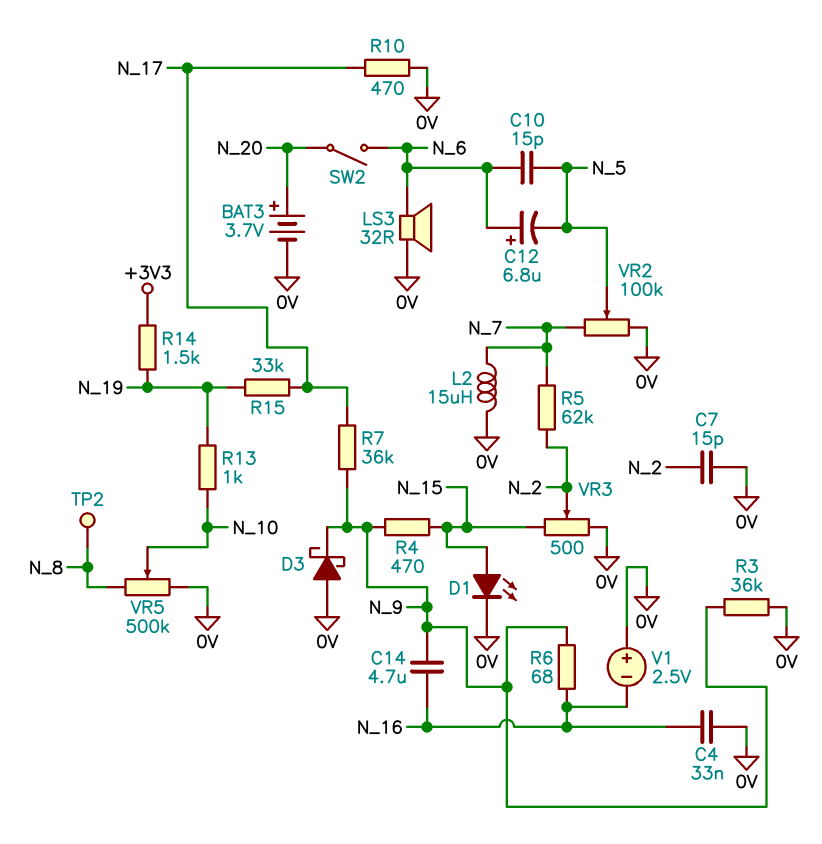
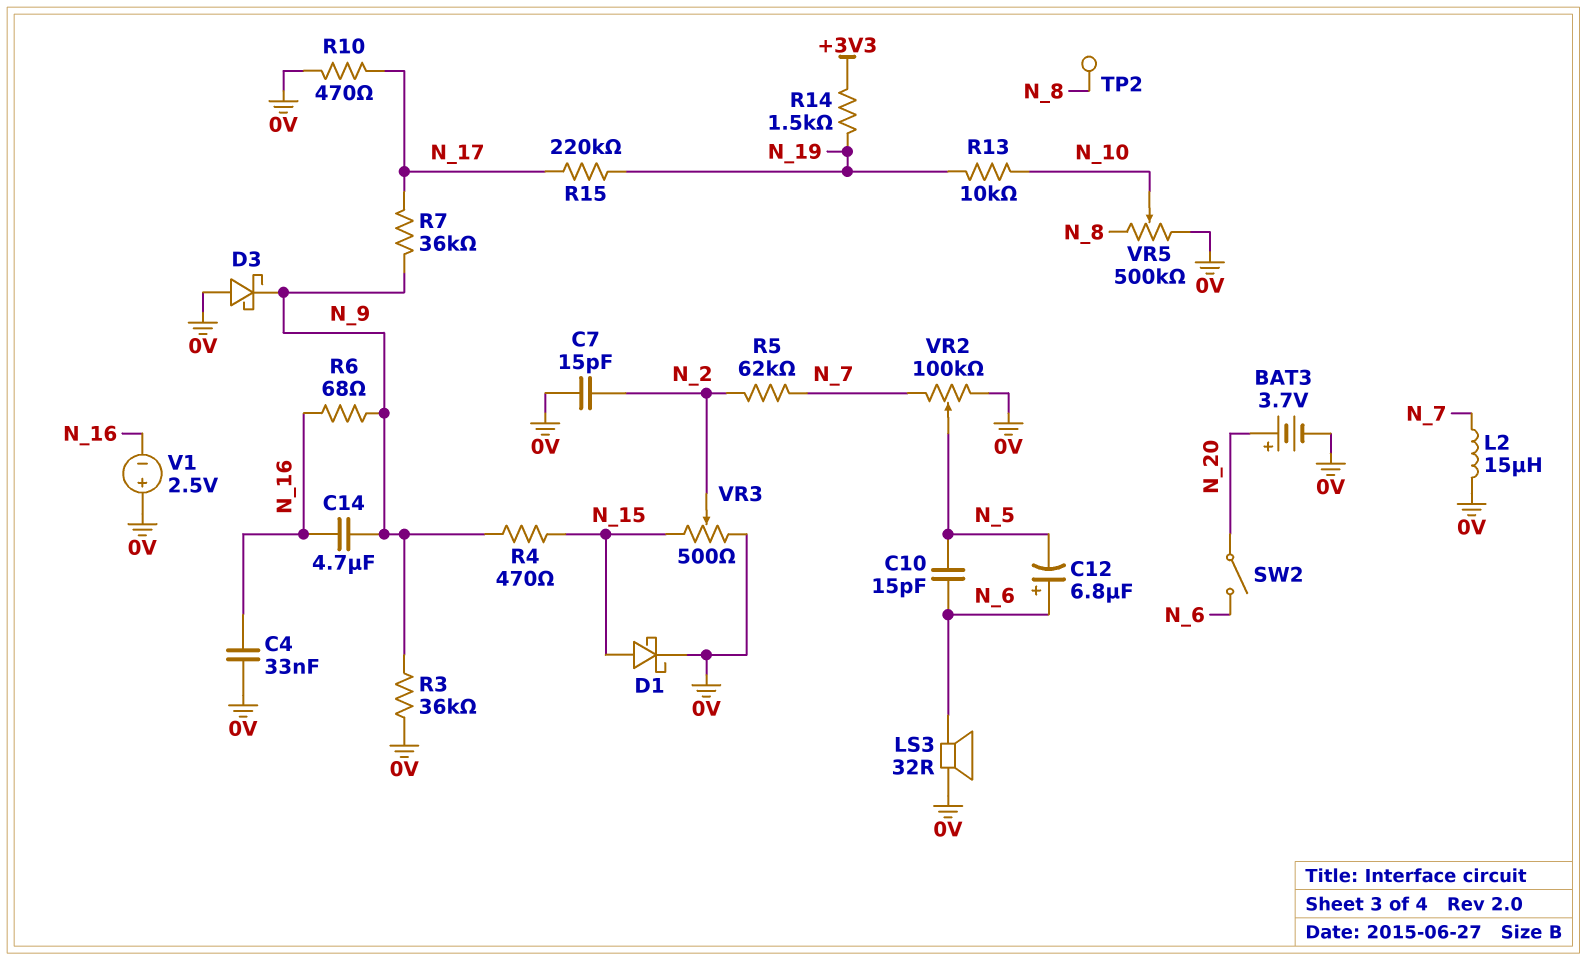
D1: LED (A N_15, K 0V) -> schottky (A N_15, K 0V)
R13: 1k (N_10, N_19) -> 10k (N_10, N_19)
R15: 33k (N_17, N_19) -> 220k (N_17, N_19)

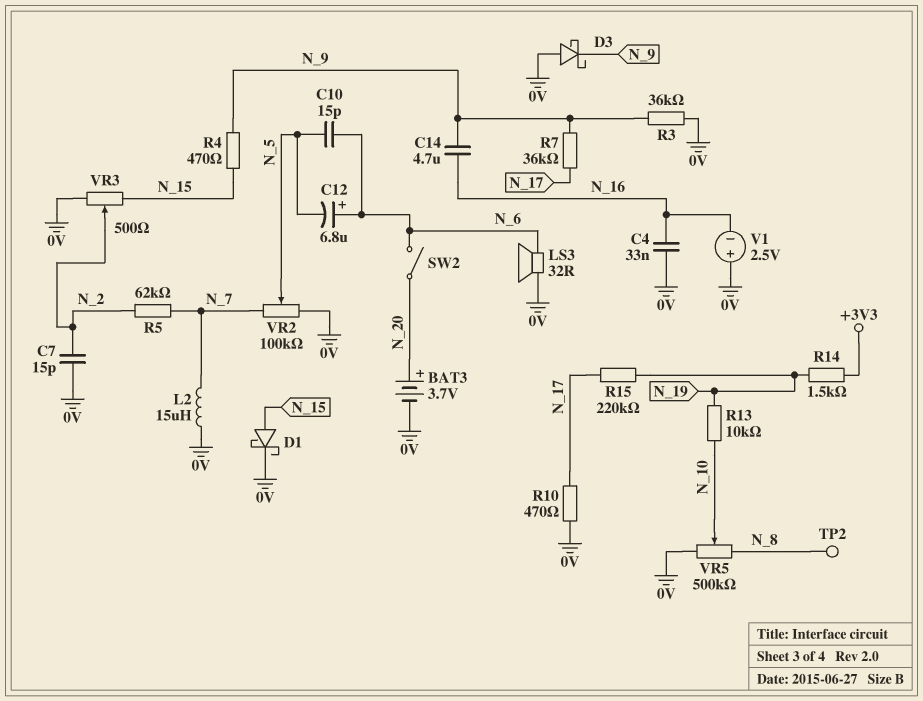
R6: 68 (N_9, N_16) -> none

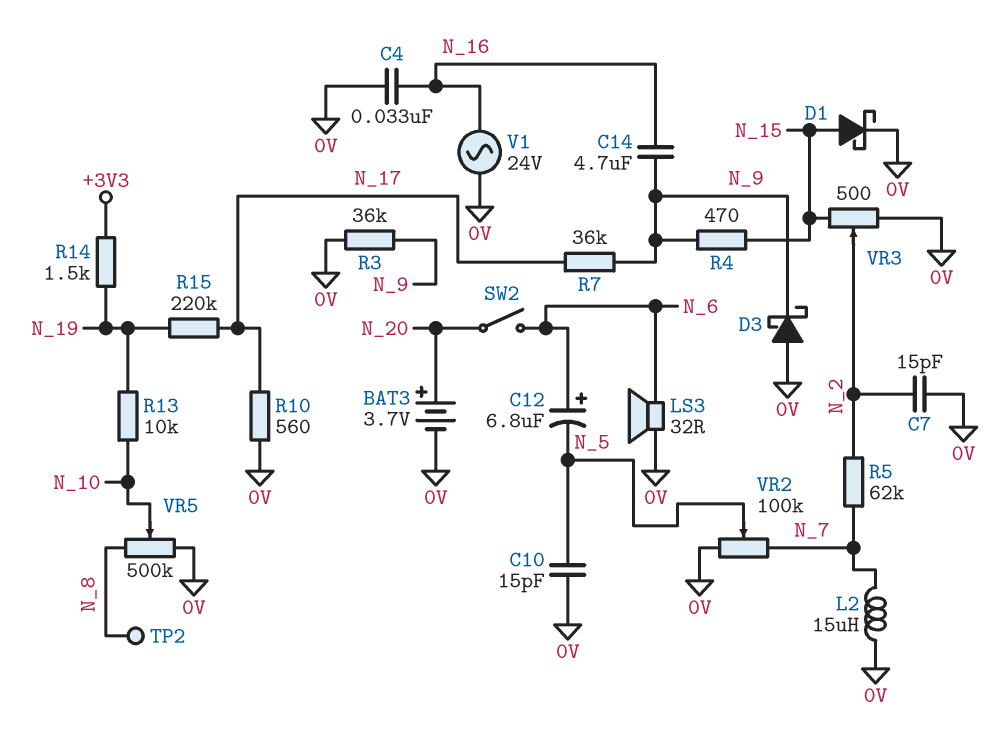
C10: 15pF (N_5, N_6) -> 15pF (0V, N_5)
R10: 470 (0V, N_17) -> 560 (0V, N_17)
V1: 2.5V (plus 0V, minus N_16) -> AC 24V (0V, N_16)

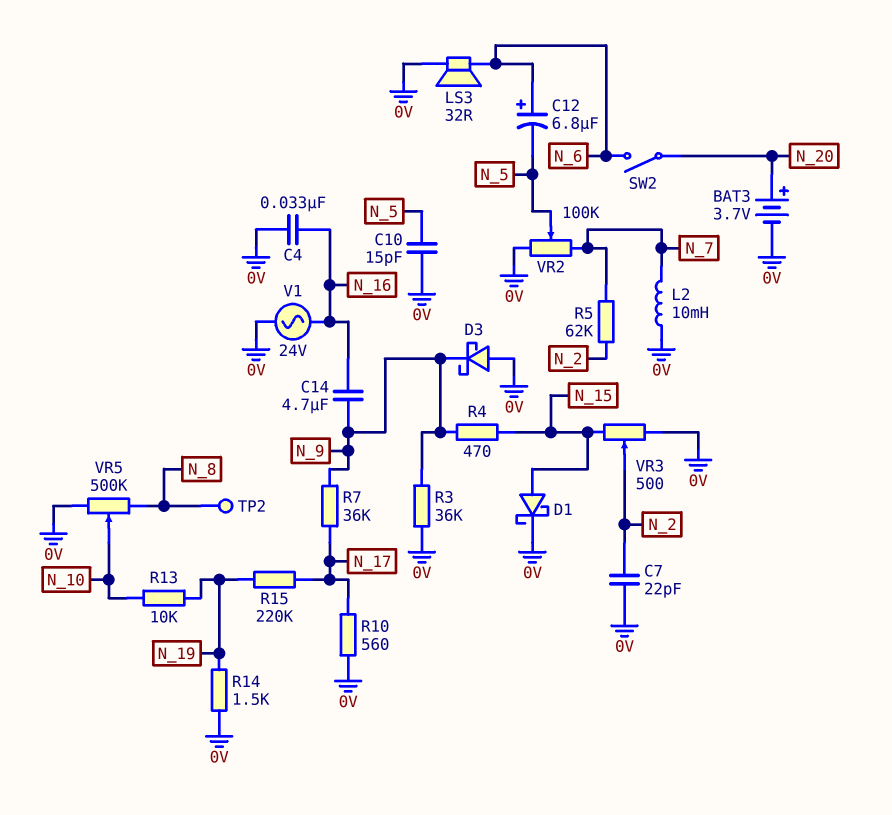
C7: 15pF (0V, N_2) -> 22pF (0V, N_2)
L2: 15uH (0V, N_7) -> 10mH (0V, N_7)
R14: 1.5k (+3V3, N_19) -> 1.5k (0V, N_19)

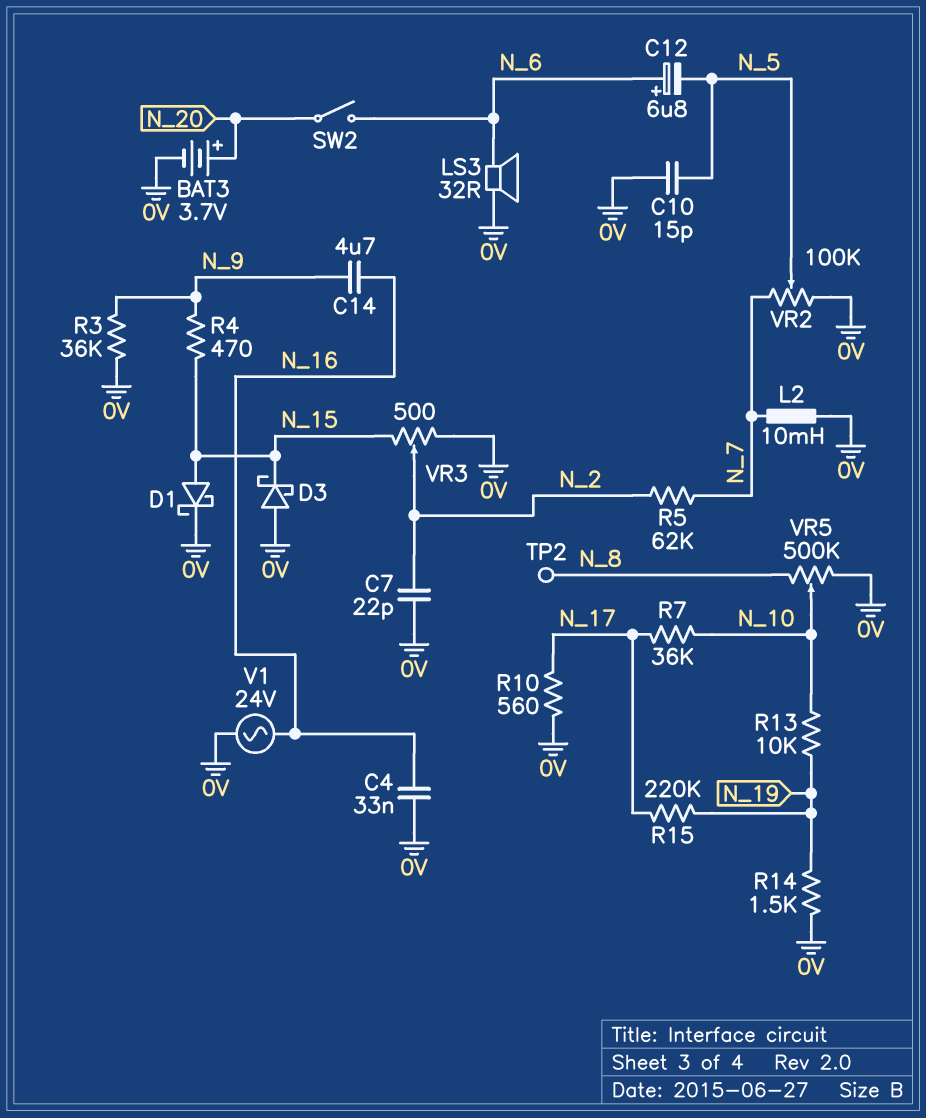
D3: schottky (A 0V, K N_9) -> schottky (A 0V, K N_15)
R7: 36k (N_9, N_17) -> 36k (N_10, N_17)

